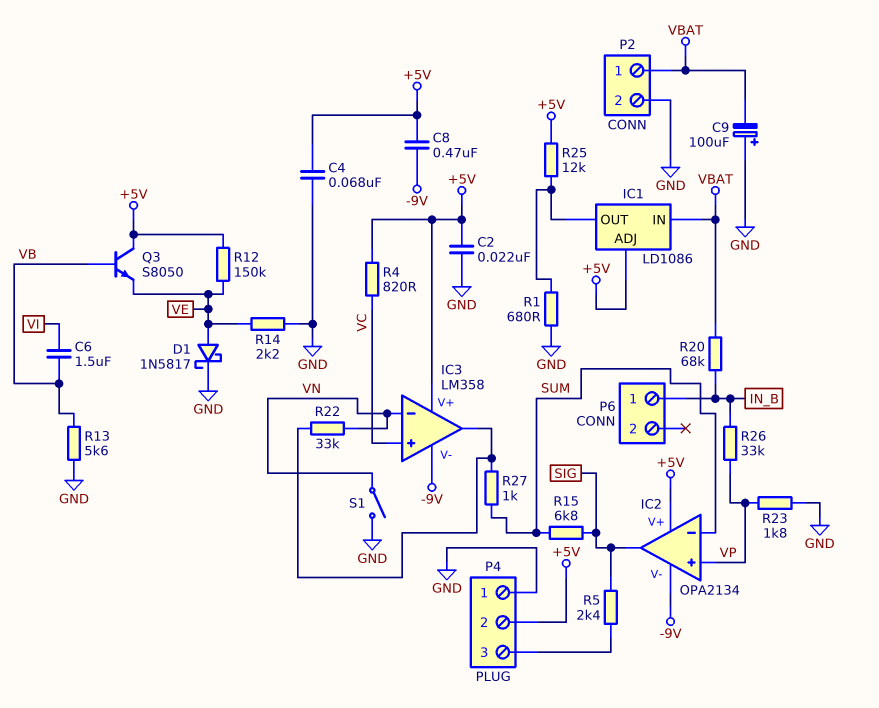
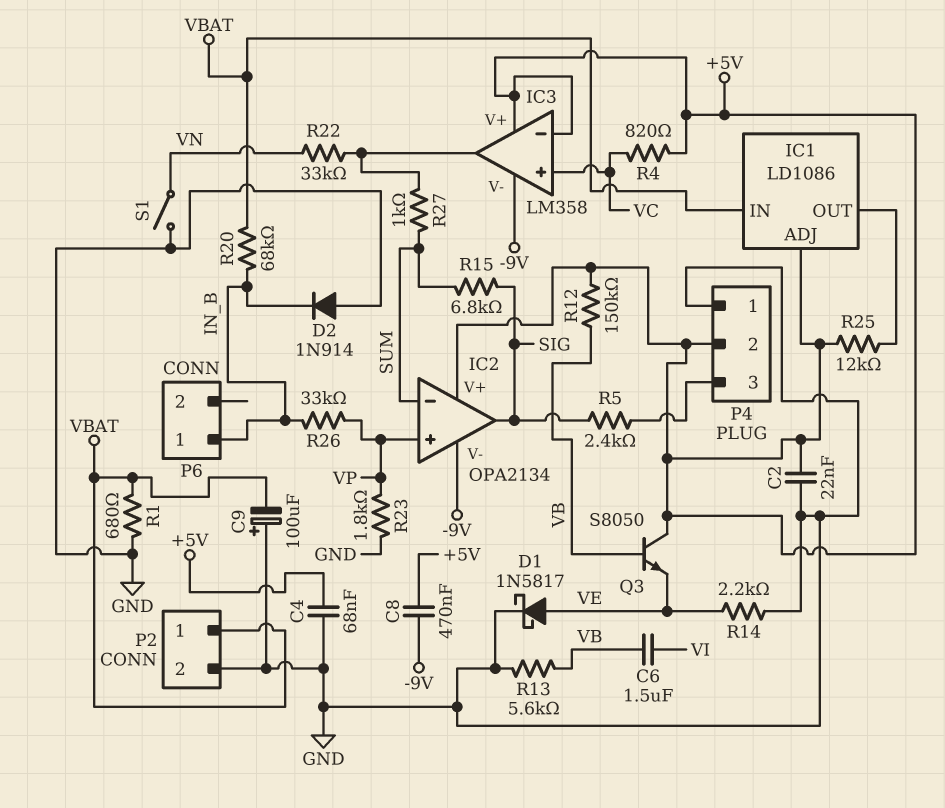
D2: none -> diode 1N914 (A GND, K IN_B)
IC3 pin in-: VN -> +5V
R1: 680 (GND, IC1/OUT) -> 680 (GND, VBAT)
R12: 150k (+5V, VE) -> 150k (+5V, VB)

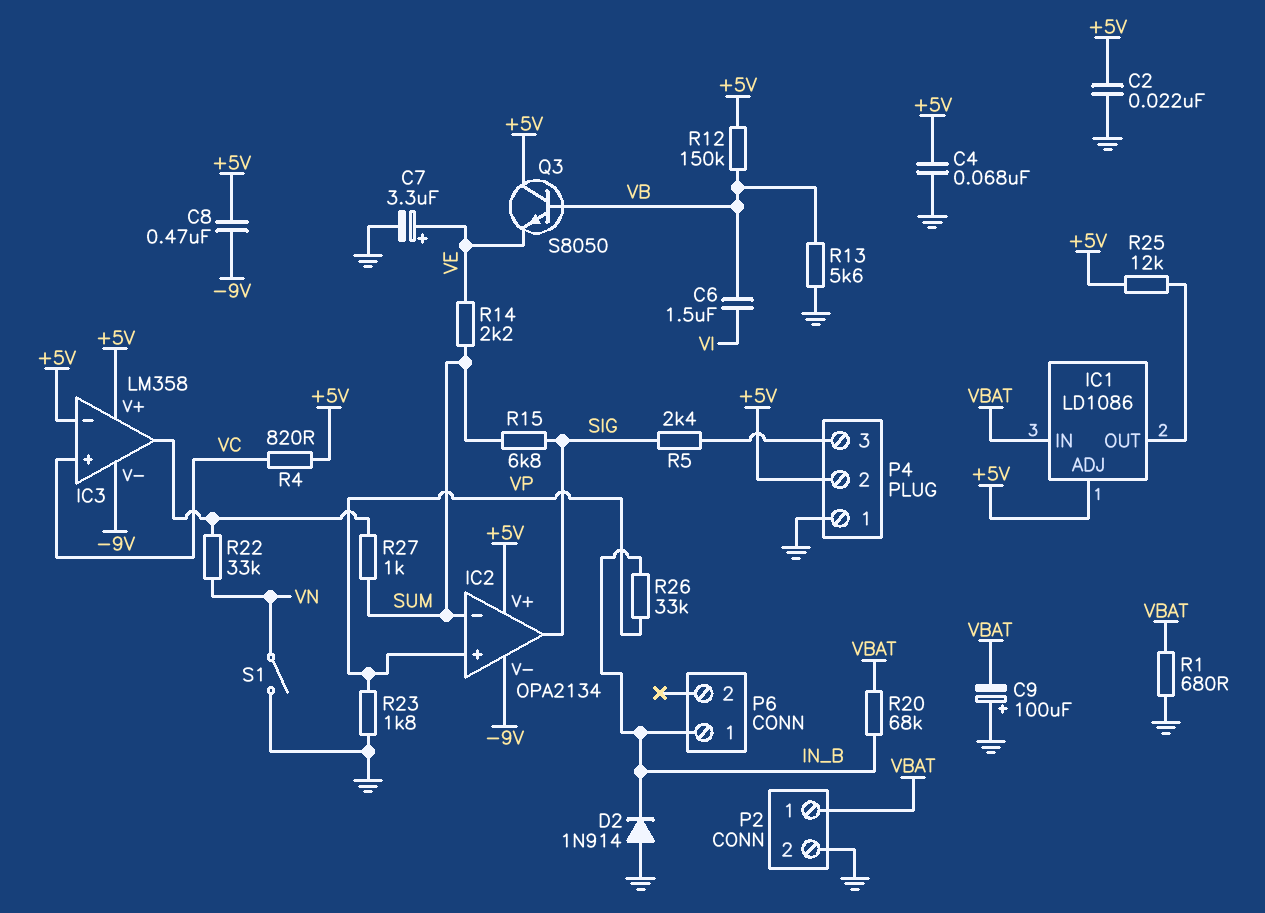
C7: none -> 3.3uF (plus VE, minus GND)
D1: schottky 1N5817 (A VE, K GND) -> none
R14: 2.2k (GND, VE) -> 2.2k (SUM, VE)

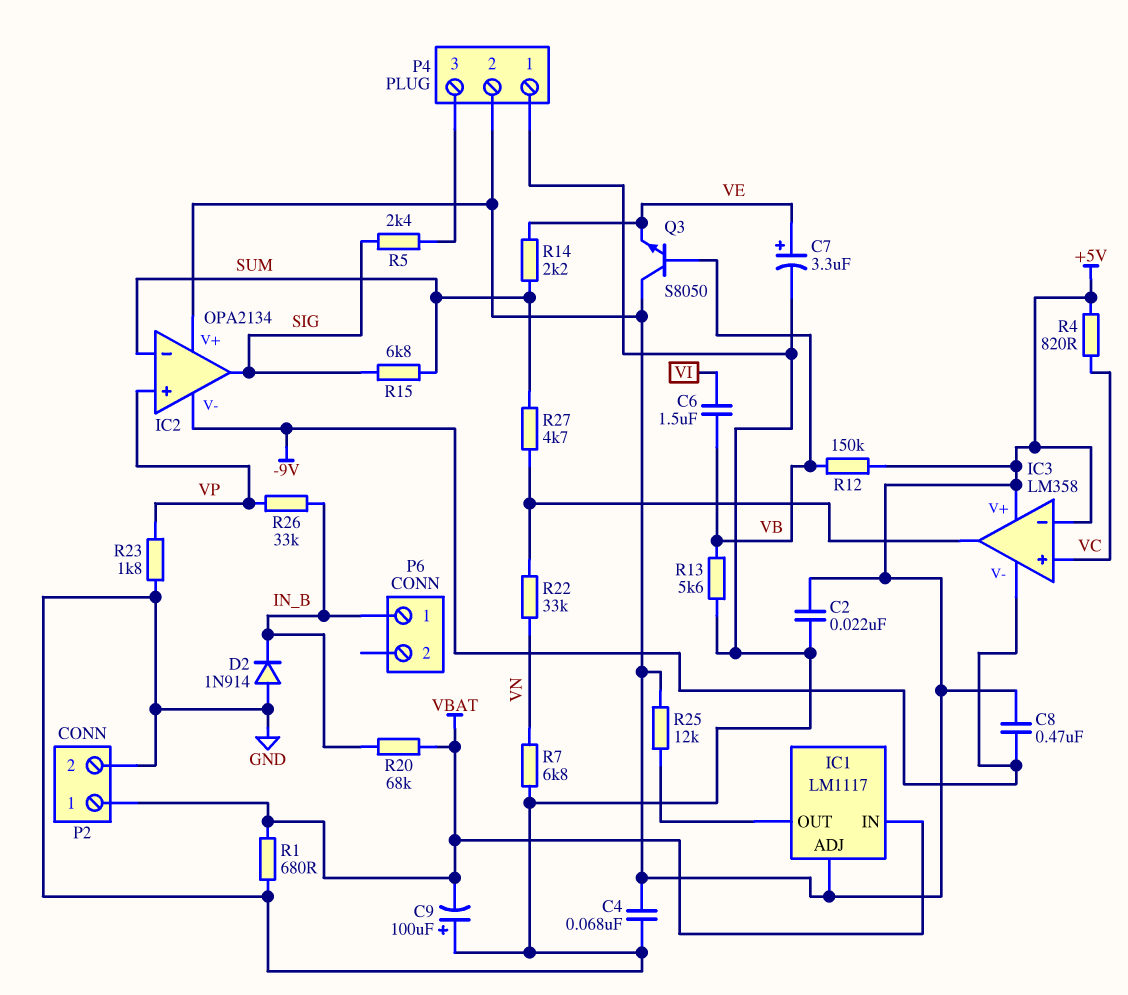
IC1: LD1086 -> LM1117
R7: none -> 6.8k (GND, VN)
R27: 1k (IC3/out, SUM) -> 4.7k (IC3/out, SUM)
S1: switch (GND, VN) -> none

